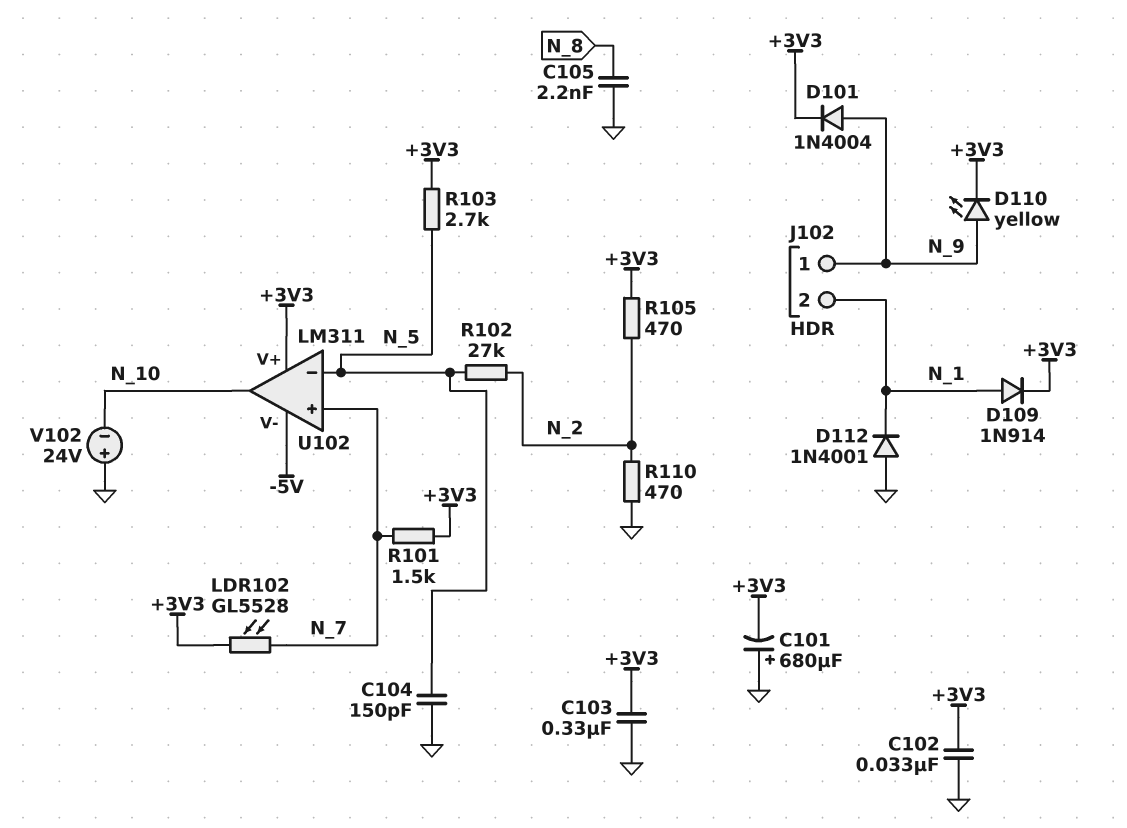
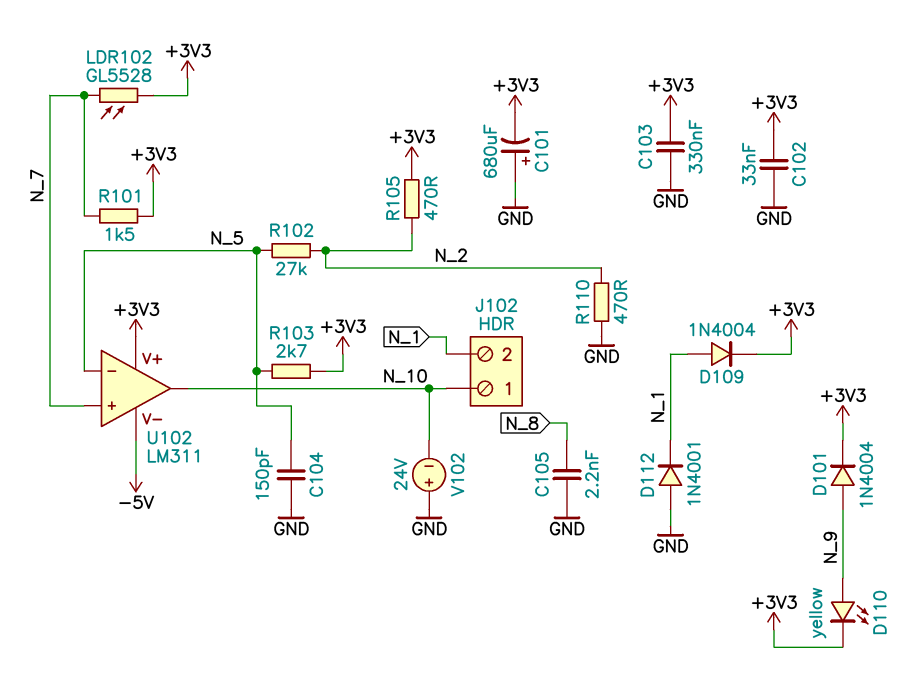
D109: diode 1N914 (A N_1, K +3V3) -> diode 1N4004 (A N_1, K +3V3)
J102 pin 1: N_9 -> N_10

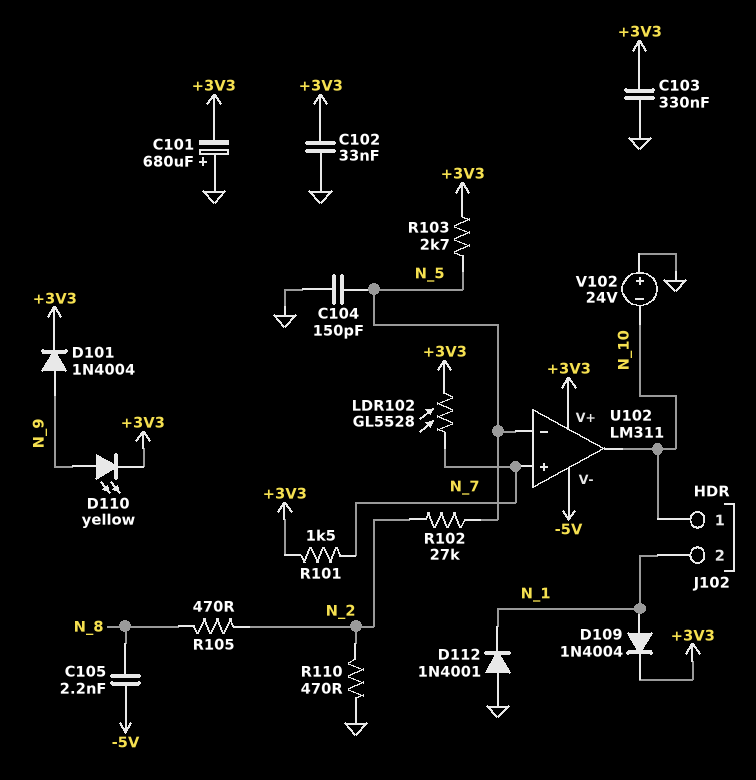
C105: 2.2nF (GND, N_8) -> 2.2nF (-5V, N_8)
R105: 470 (+3V3, N_2) -> 470 (N_2, N_8)

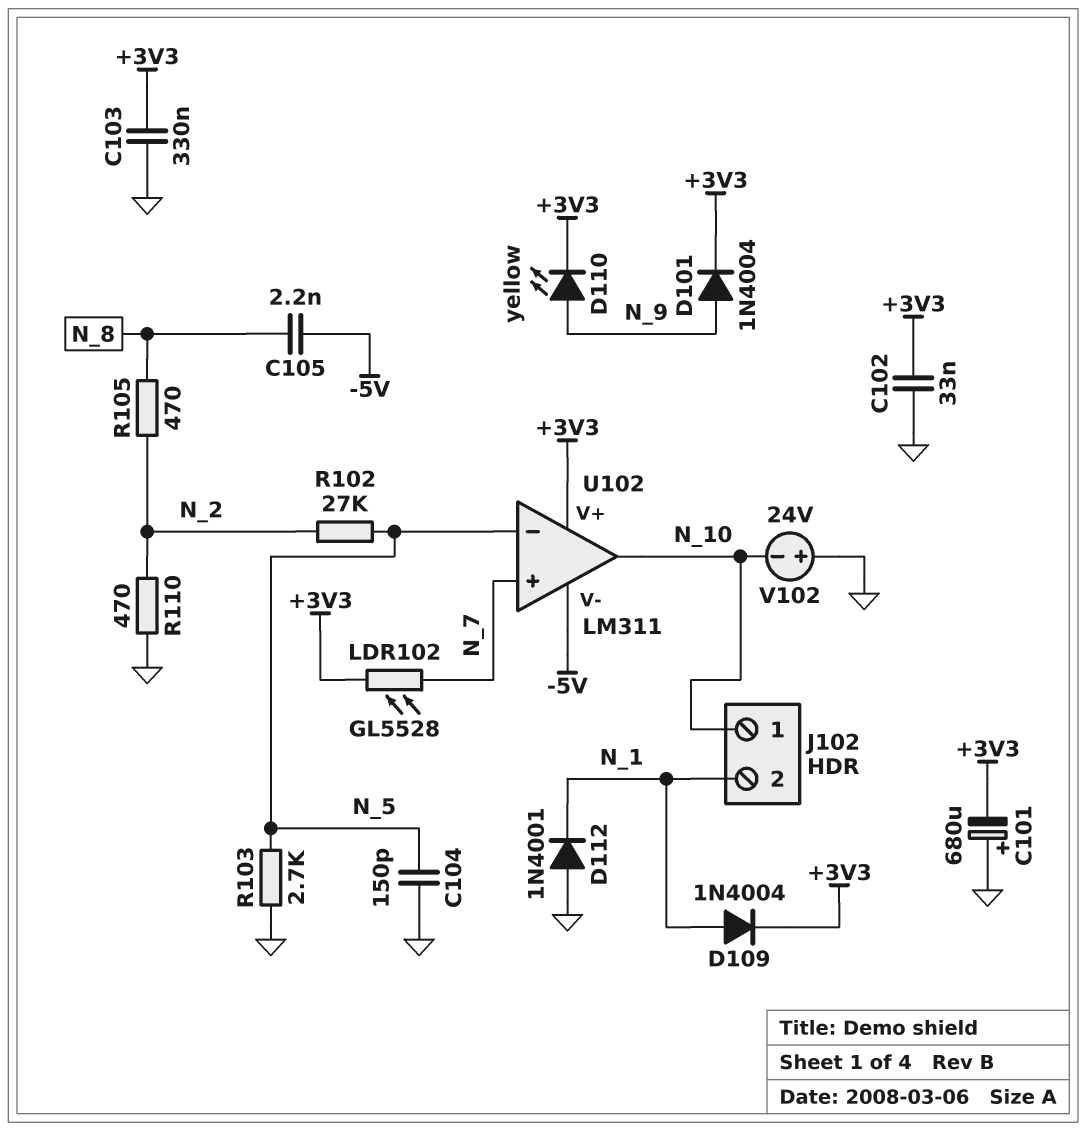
R101: 1.5k (+3V3, N_7) -> none
R103: 2.7k (+3V3, N_5) -> 2.7k (GND, N_5)

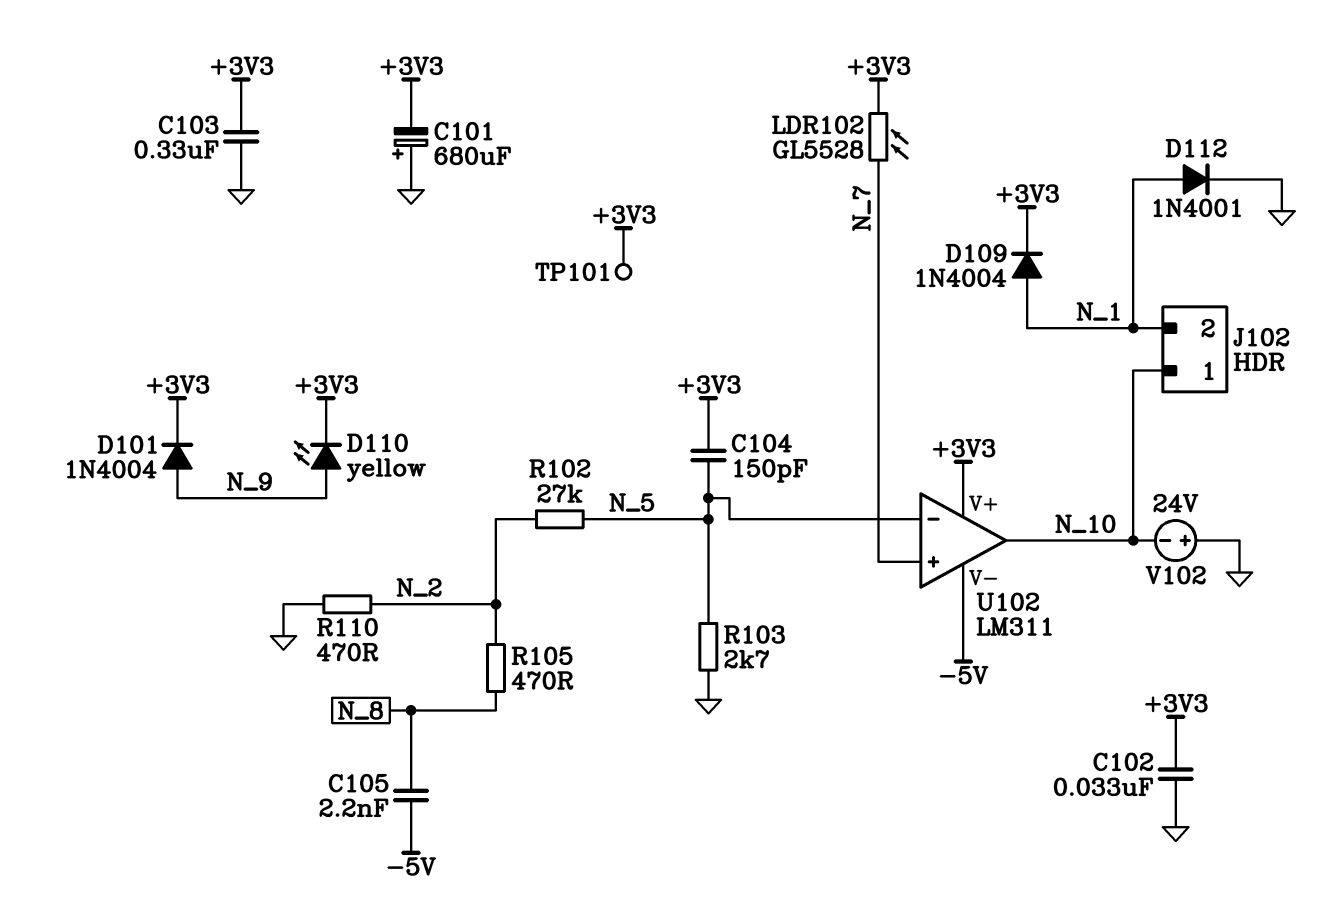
C104: 150pF (GND, N_5) -> 150pF (+3V3, N_5)
D112: diode 1N4001 (A GND, K N_1) -> diode 1N4001 (A N_1, K GND)
TP101: none -> test point (+3V3)

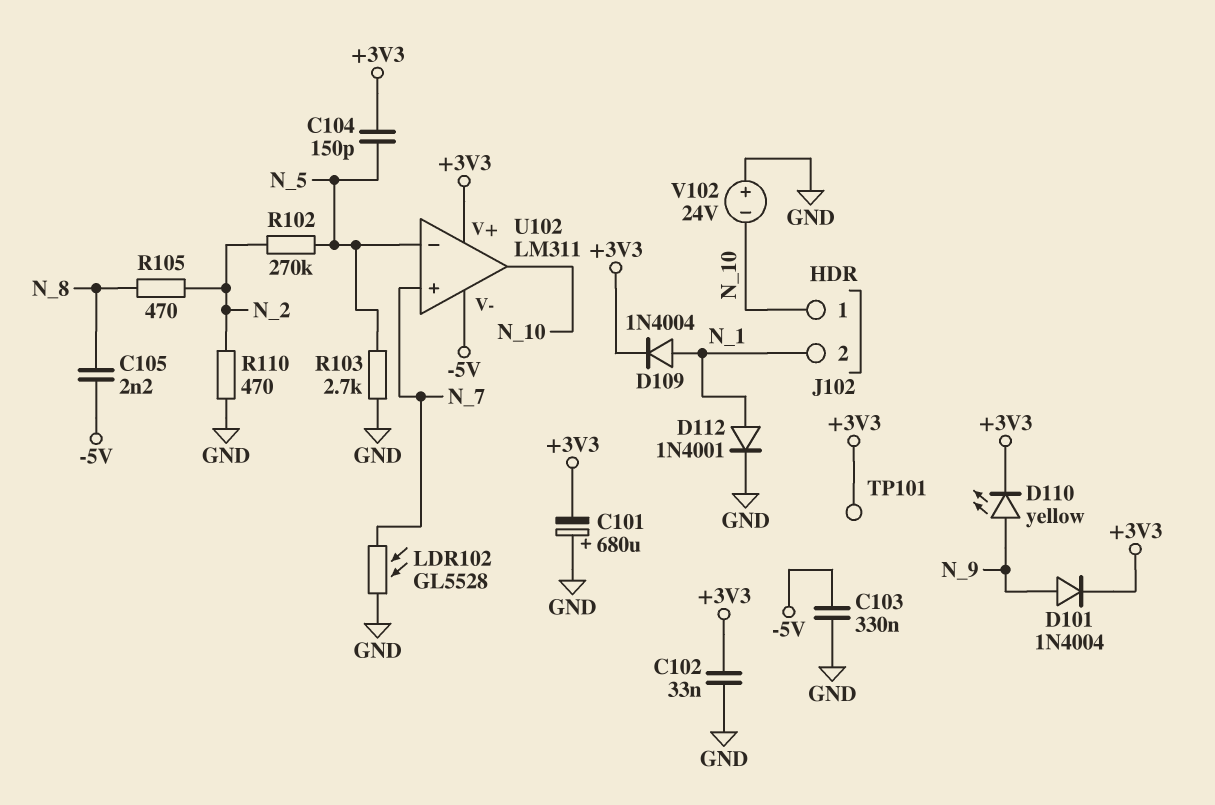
C103: 330nF (+3V3, GND) -> 330nF (-5V, GND)
LDR102: GL5528 (+3V3, N_7) -> GL5528 (GND, N_7)
R102: 27k (N_2, N_5) -> 270k (N_2, N_5)

